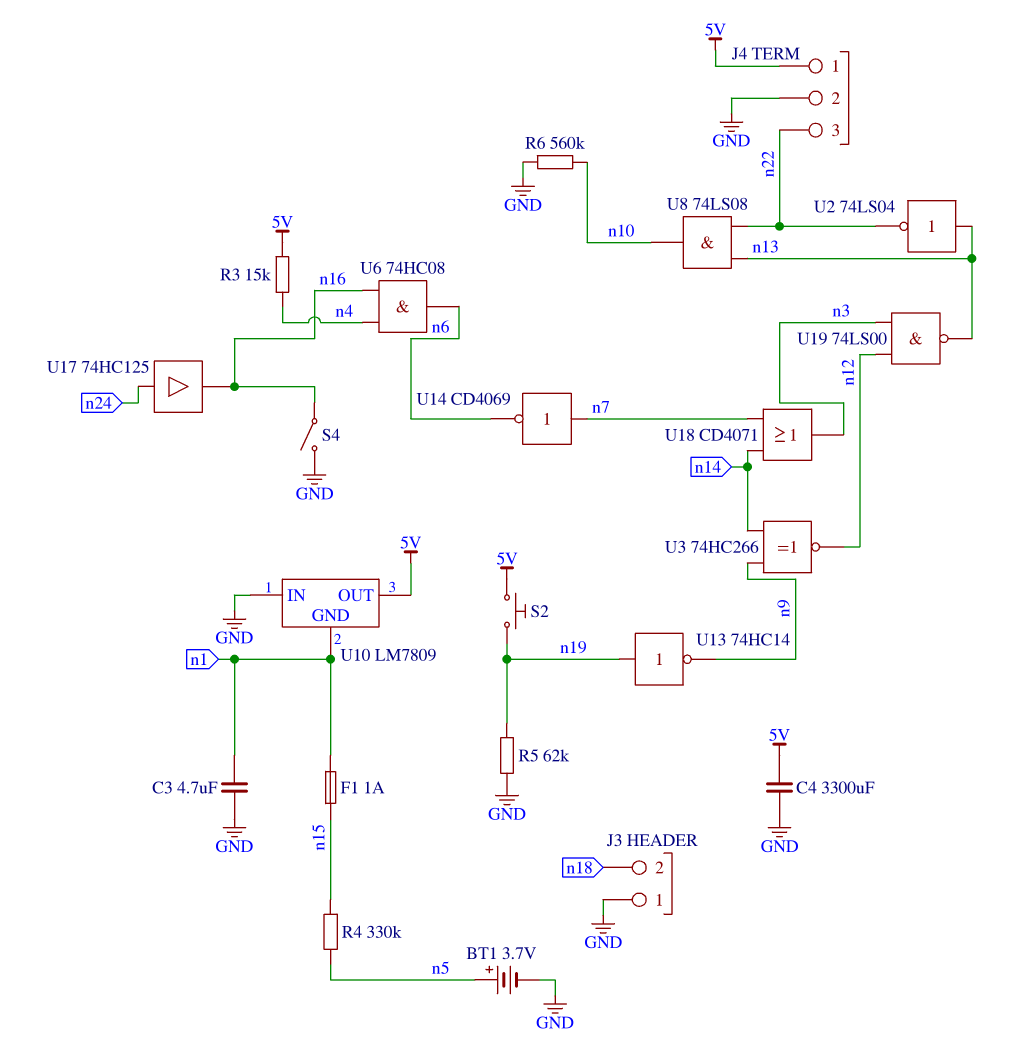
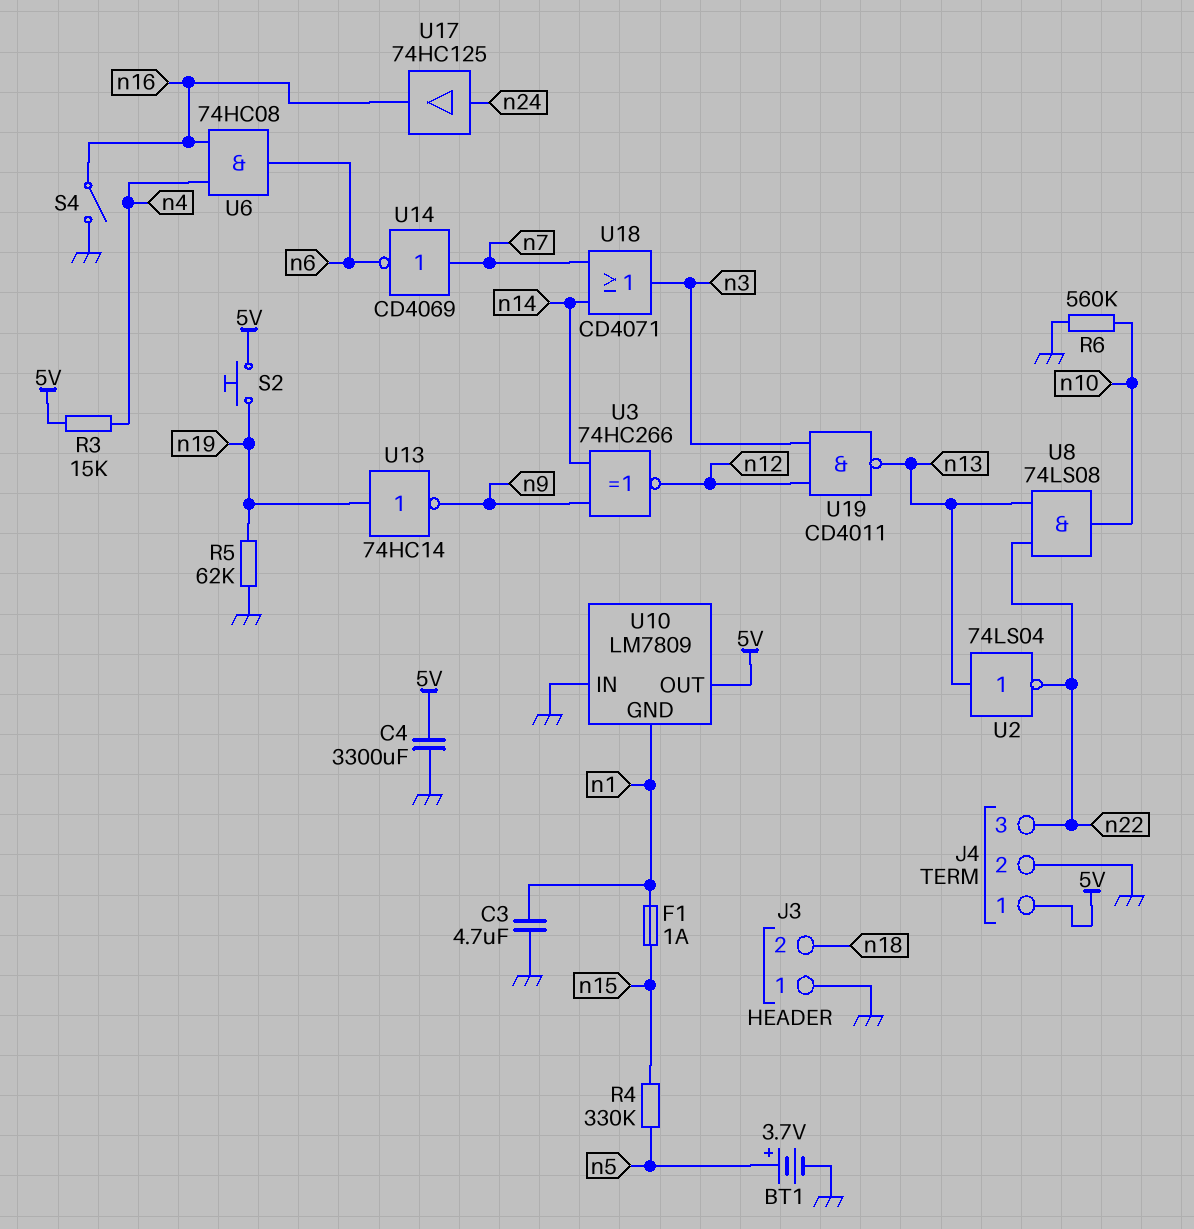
U19: NAND 74LS00 (in n3, in n12, out n13) -> NAND CD4011 (in n3, in n12, out n13)

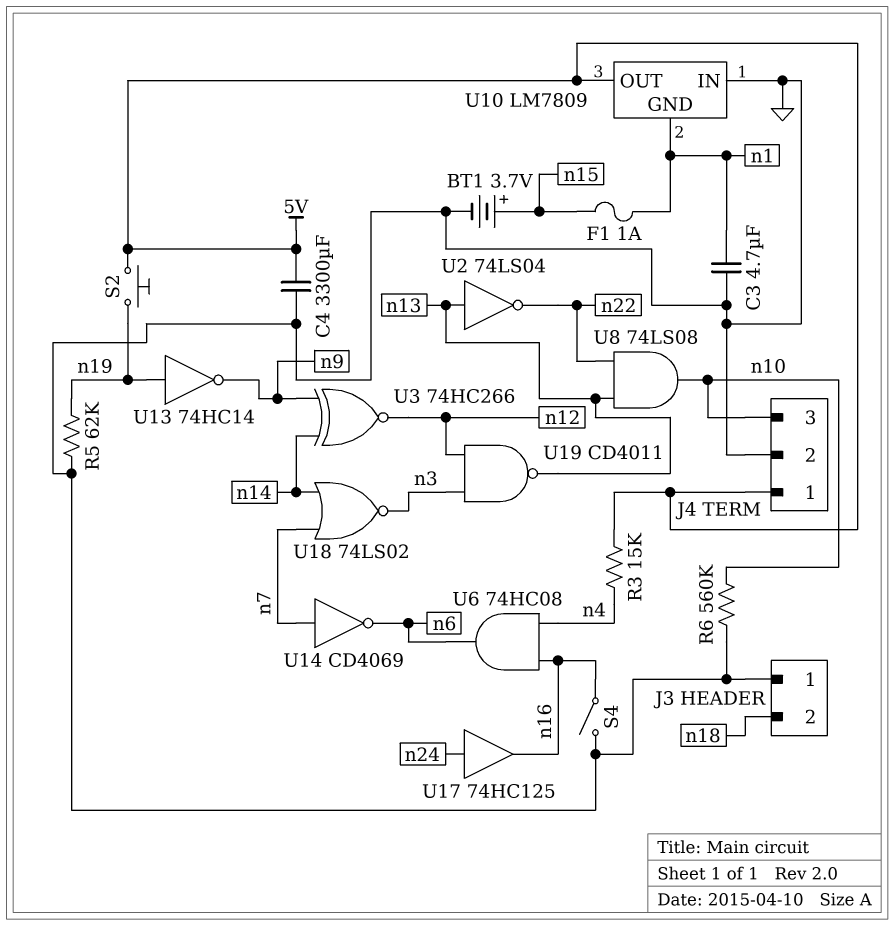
BT1: 3.7V (plus n5, minus GND) -> 3.7V (plus n15, minus GND)
J4 pin 3: n22 -> n10
R4: 330k (n5, n15) -> none
U18: OR CD4071 (in n7, in n14, out n3) -> NOR 74LS02 (in n7, in n14, out n3)

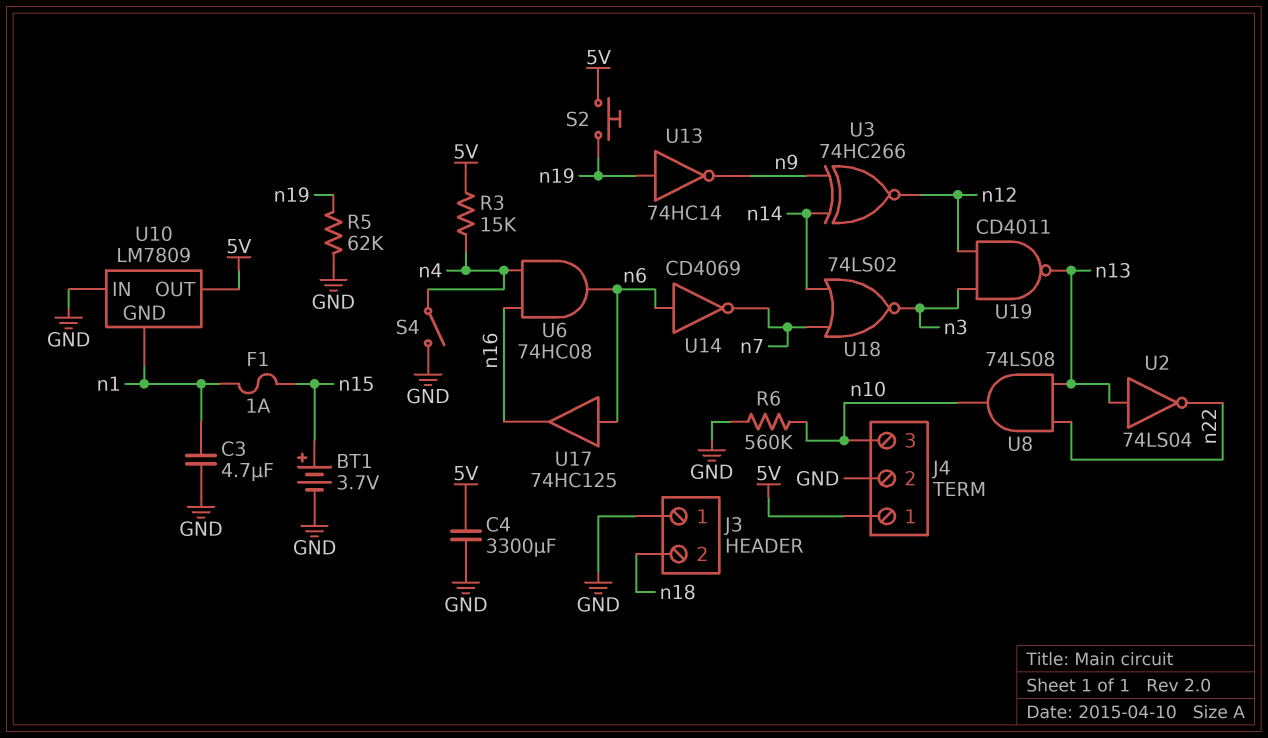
S4: switch (GND, n16) -> switch (GND, n4)
U14: NOT CD4069 (in n7, out n6) -> NOT CD4069 (in n6, out n7)
U17: buffer 74HC125 (in n24, out n16) -> buffer 74HC125 (in n6, out n16)

